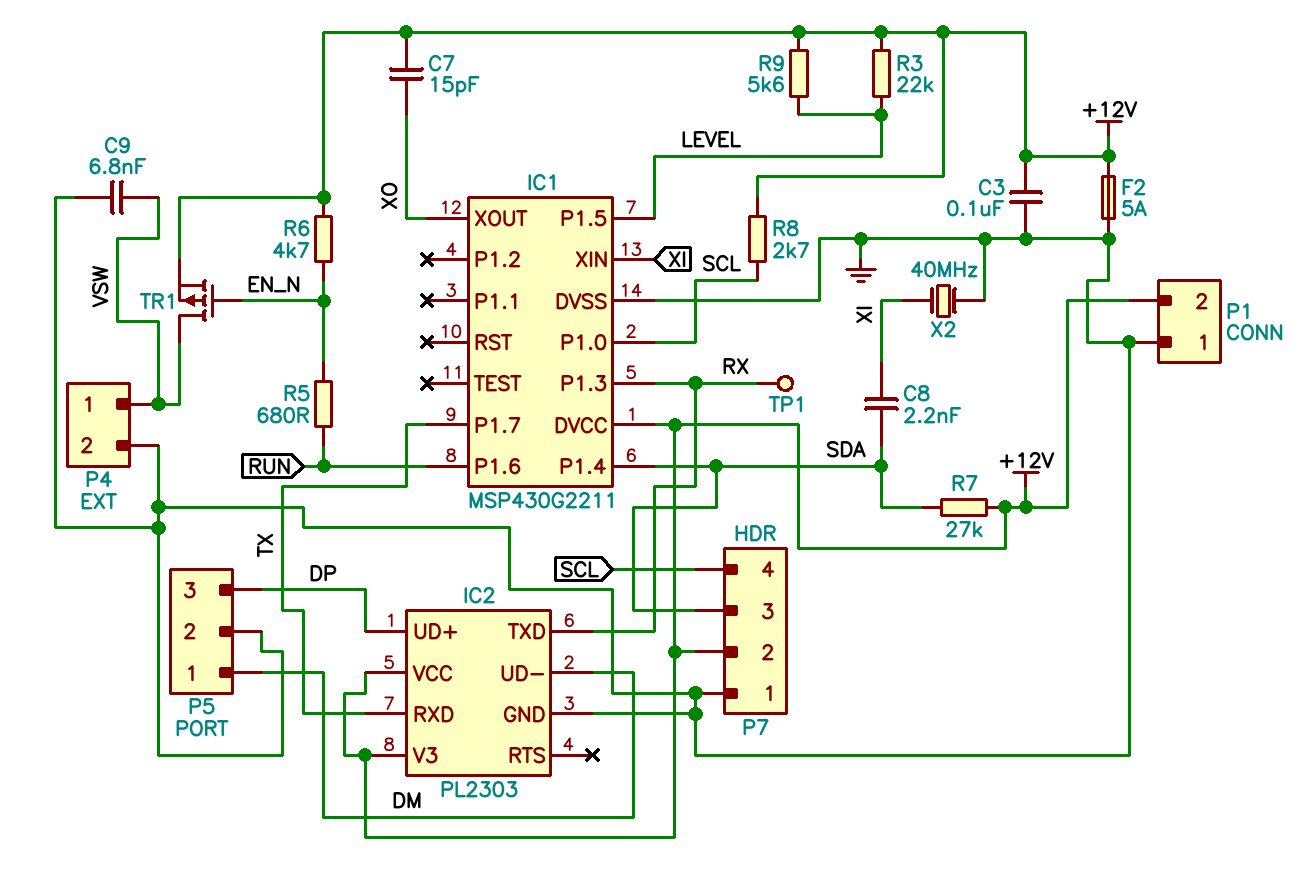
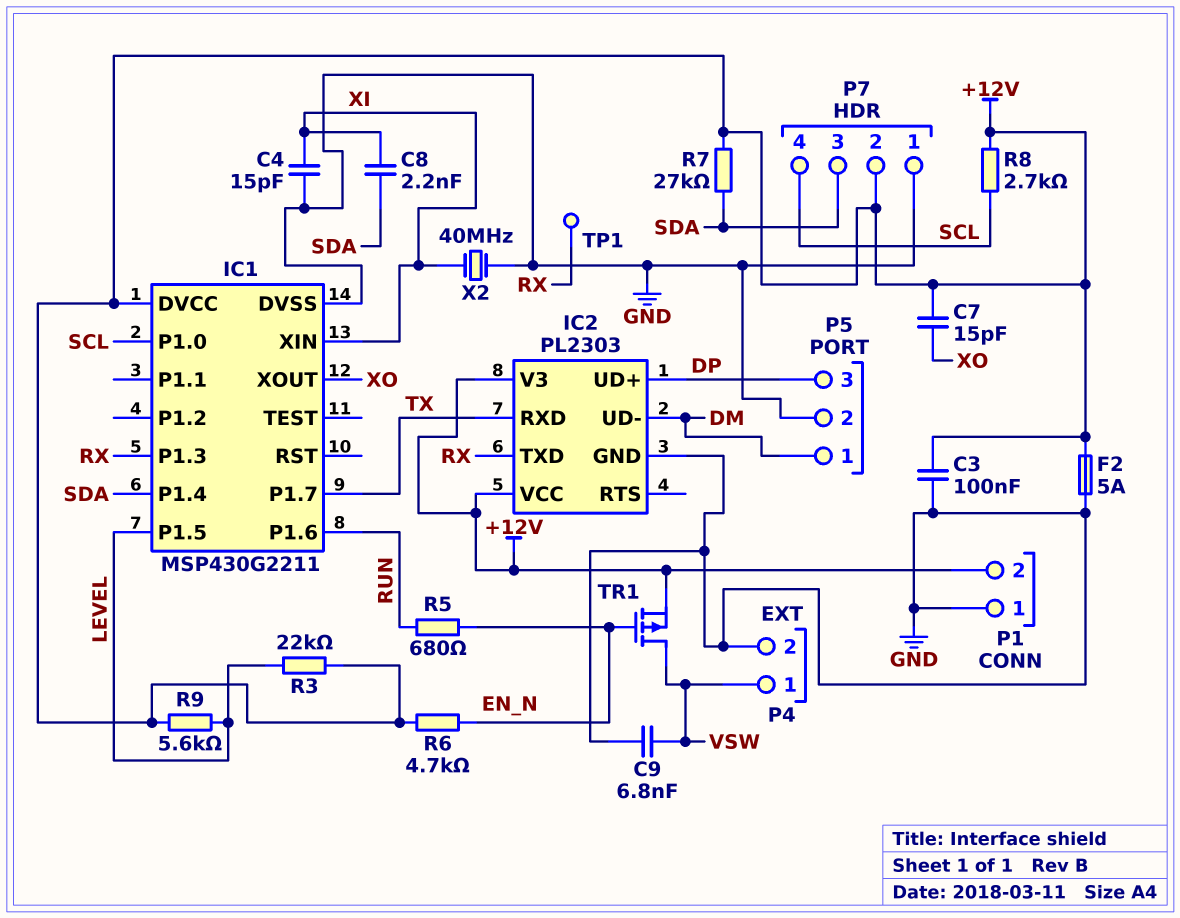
C4: none -> 15pF (GND, XI)

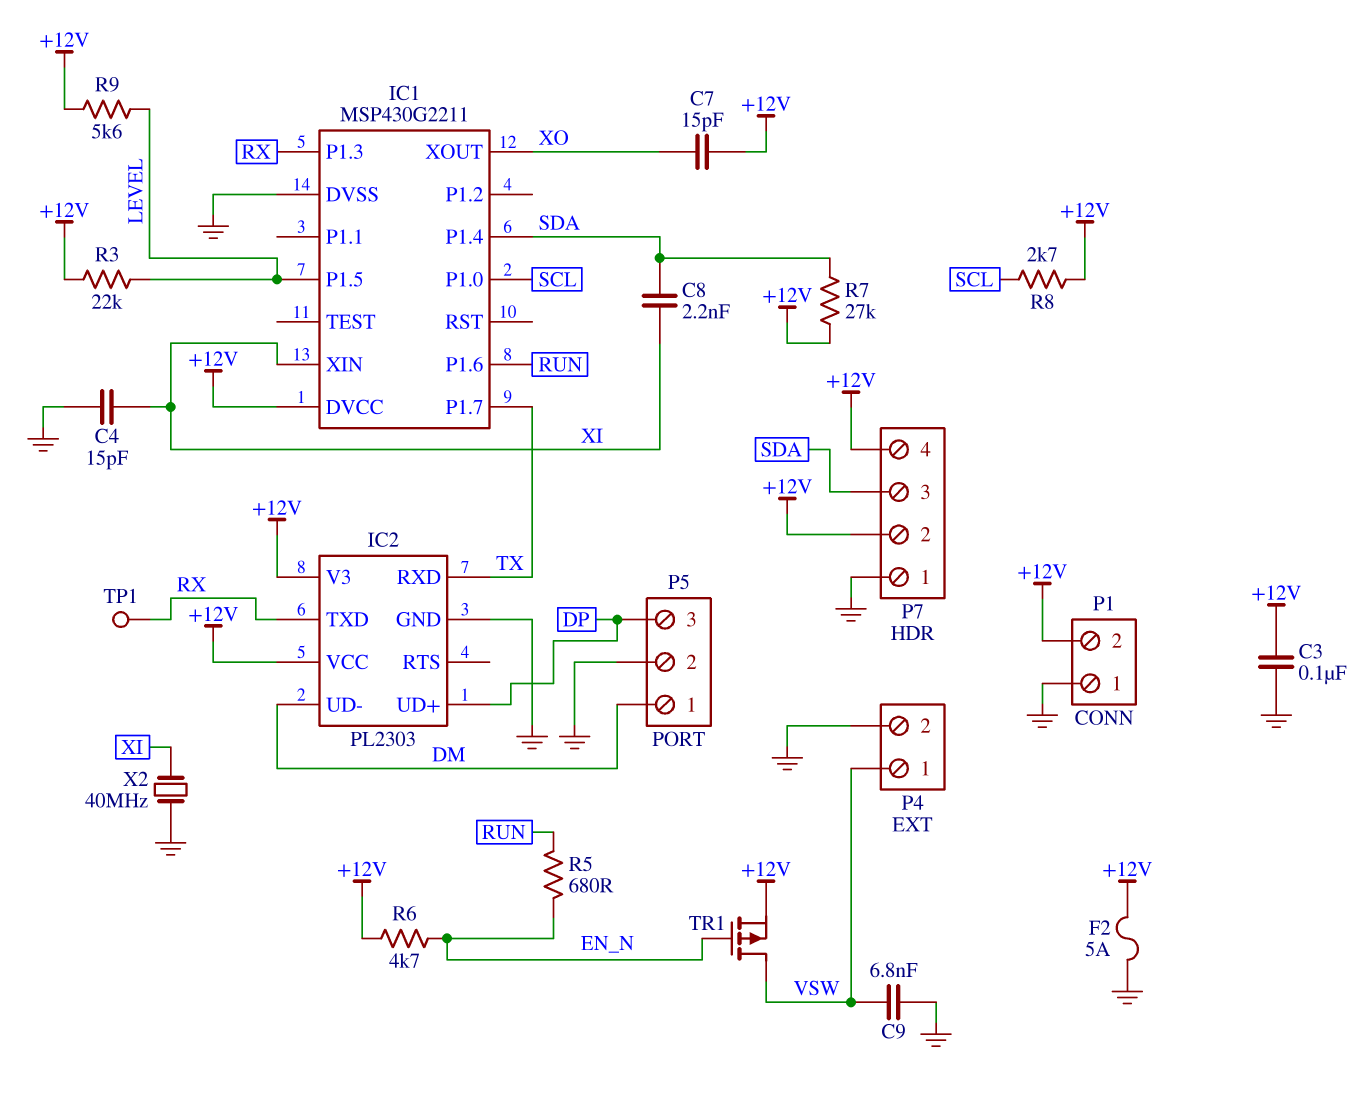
P7 pin 4: SCL -> +12V

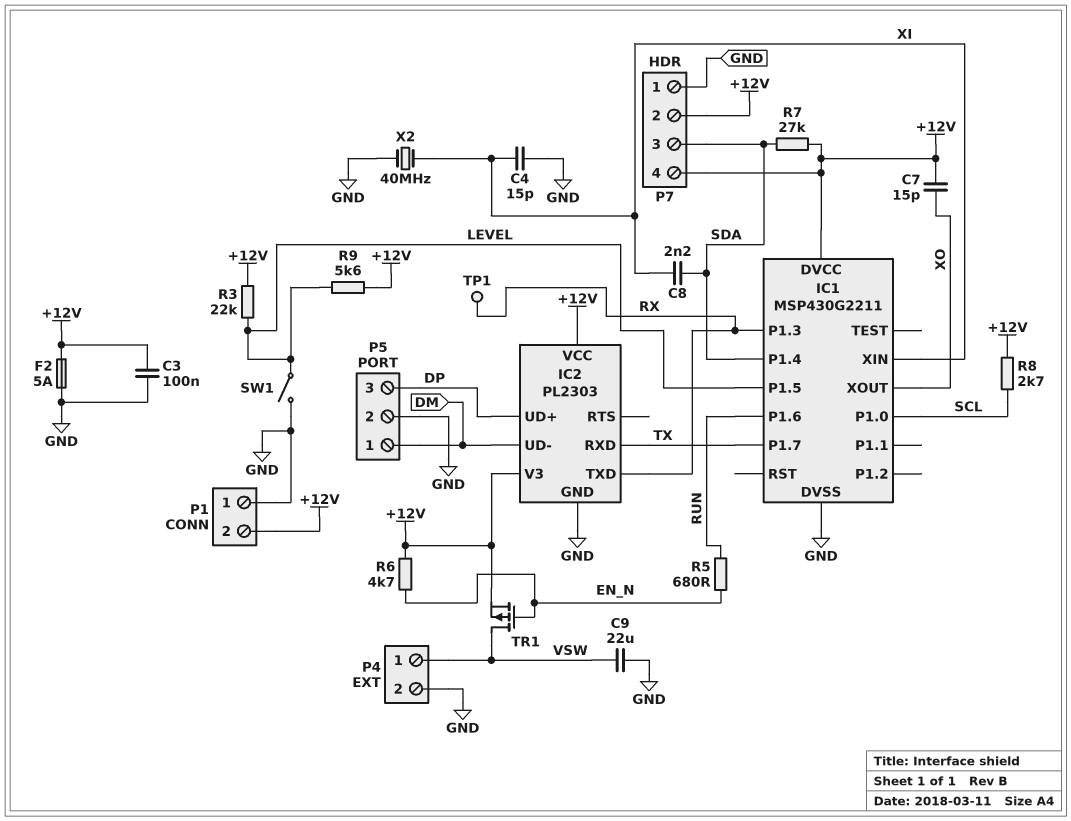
C9: 6.8nF (GND, VSW) -> 22uF (GND, VSW)
SW1: none -> switch (GND, LEVEL)

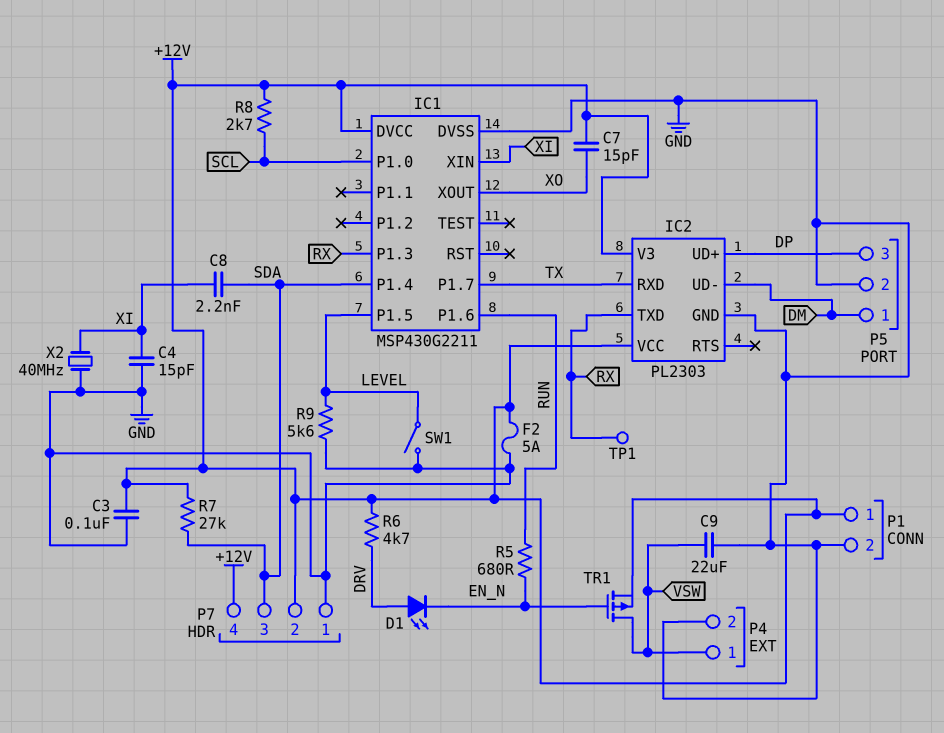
D1: none -> LED (A DRV, K EN_N)
P1 pin 1: GND -> +12V
P1 pin 2: +12V -> GND
R3: 22k (+12V, LEVEL) -> none
R6: 4.7k (+12V, EN_N) -> 4.7k (+12V, DRV)
R9: 5.6k (+12V, LEVEL) -> 5.6k (GND, LEVEL)

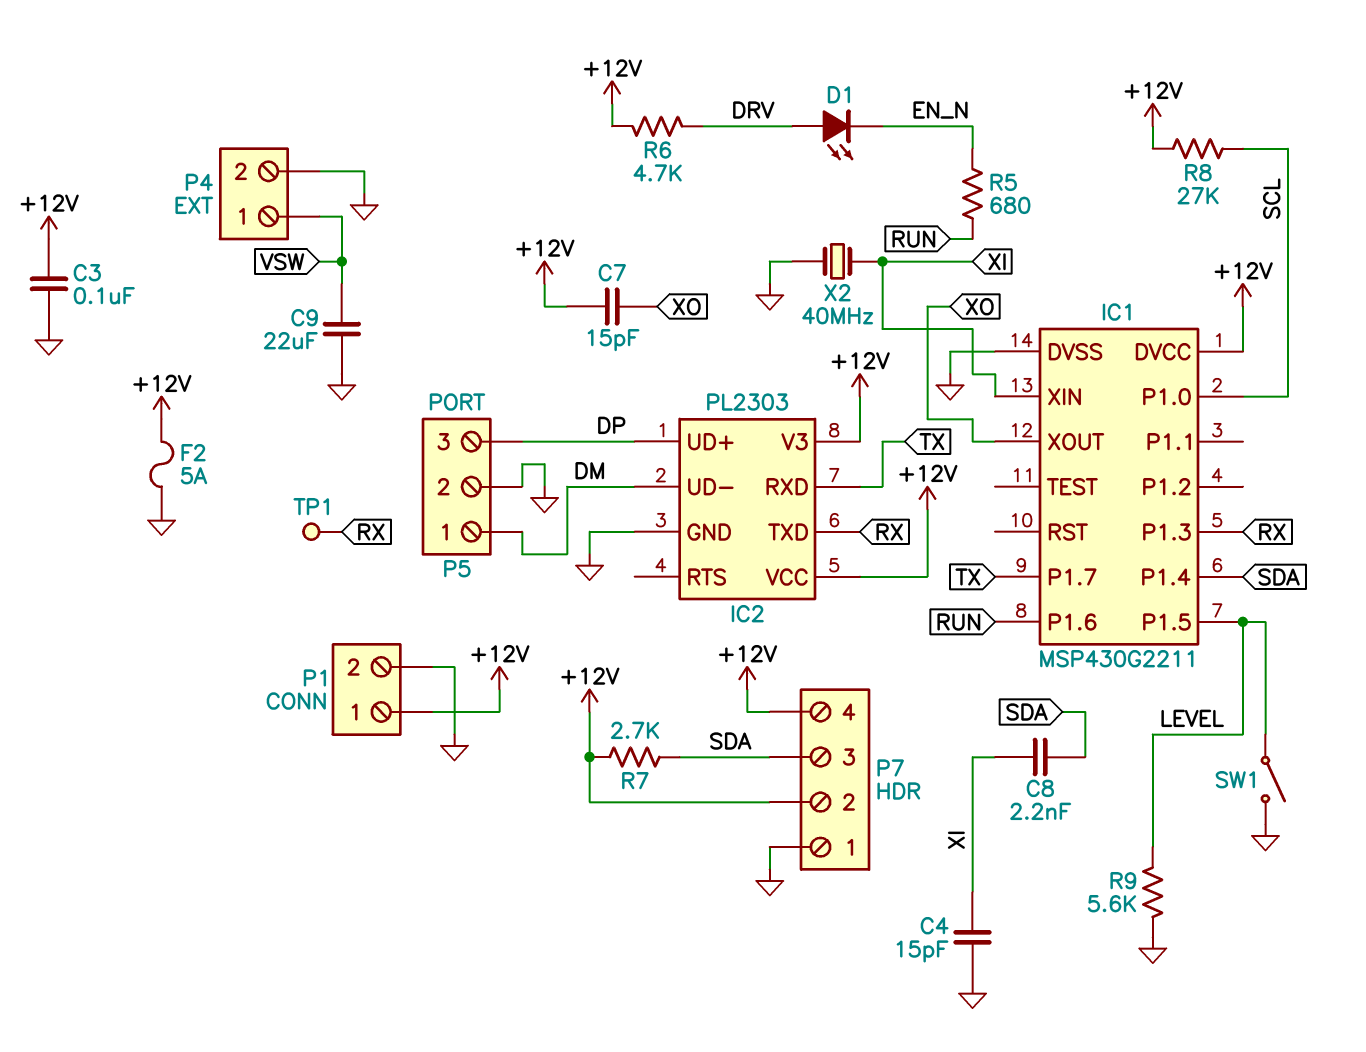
R7: 27k (+12V, SDA) -> 2.7k (+12V, SDA)
R8: 2.7k (+12V, SCL) -> 27k (+12V, SCL)
TR1: PMOS (G EN_N, D VSW, S +12V) -> none

